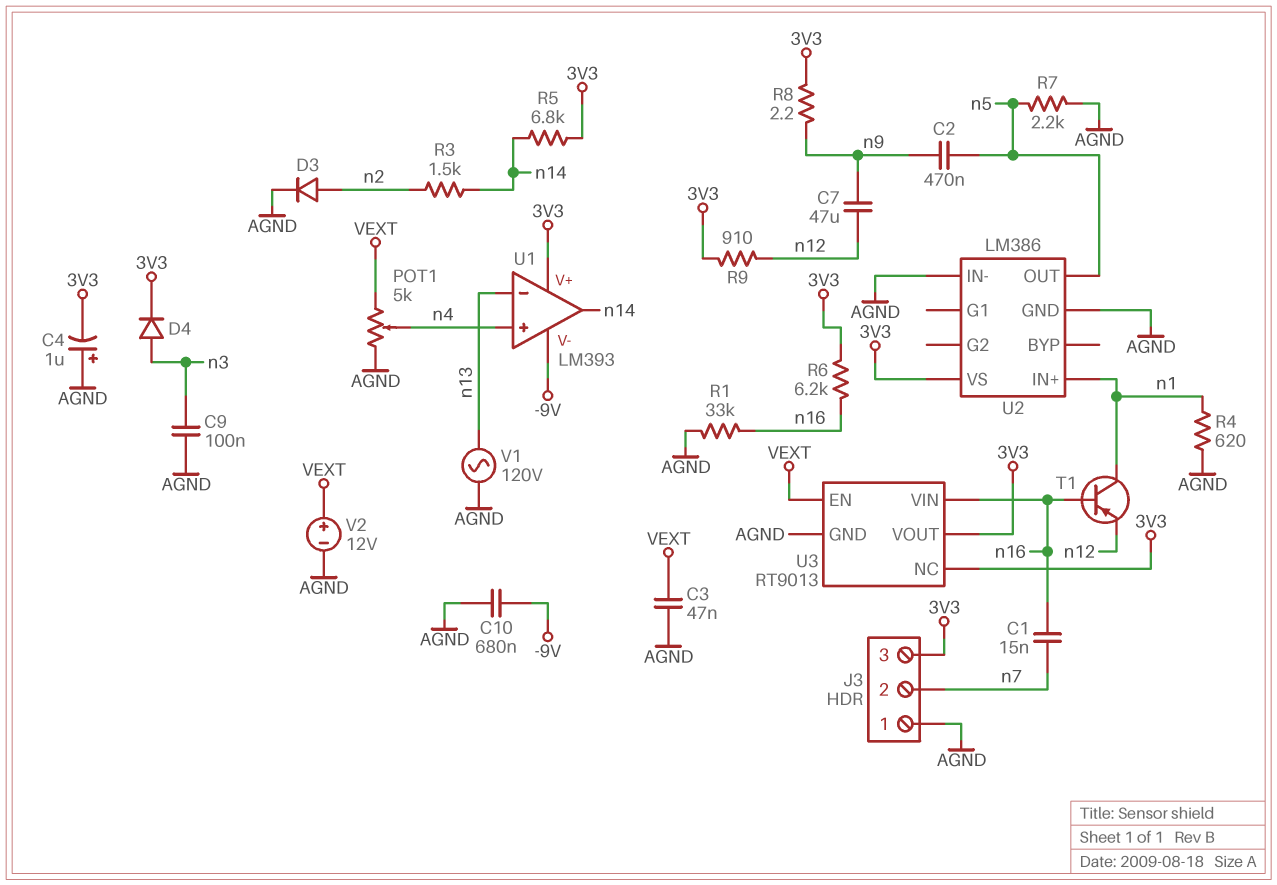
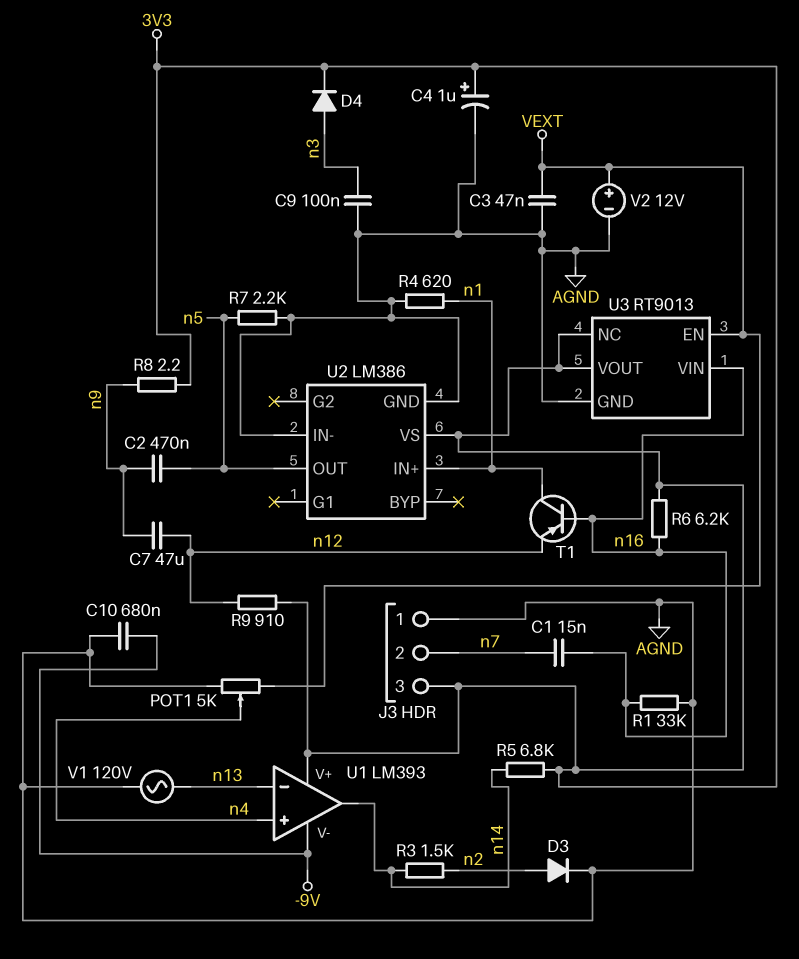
C4: 1uF (plus AGND, minus 3V3) -> 1uF (plus 3V3, minus AGND)

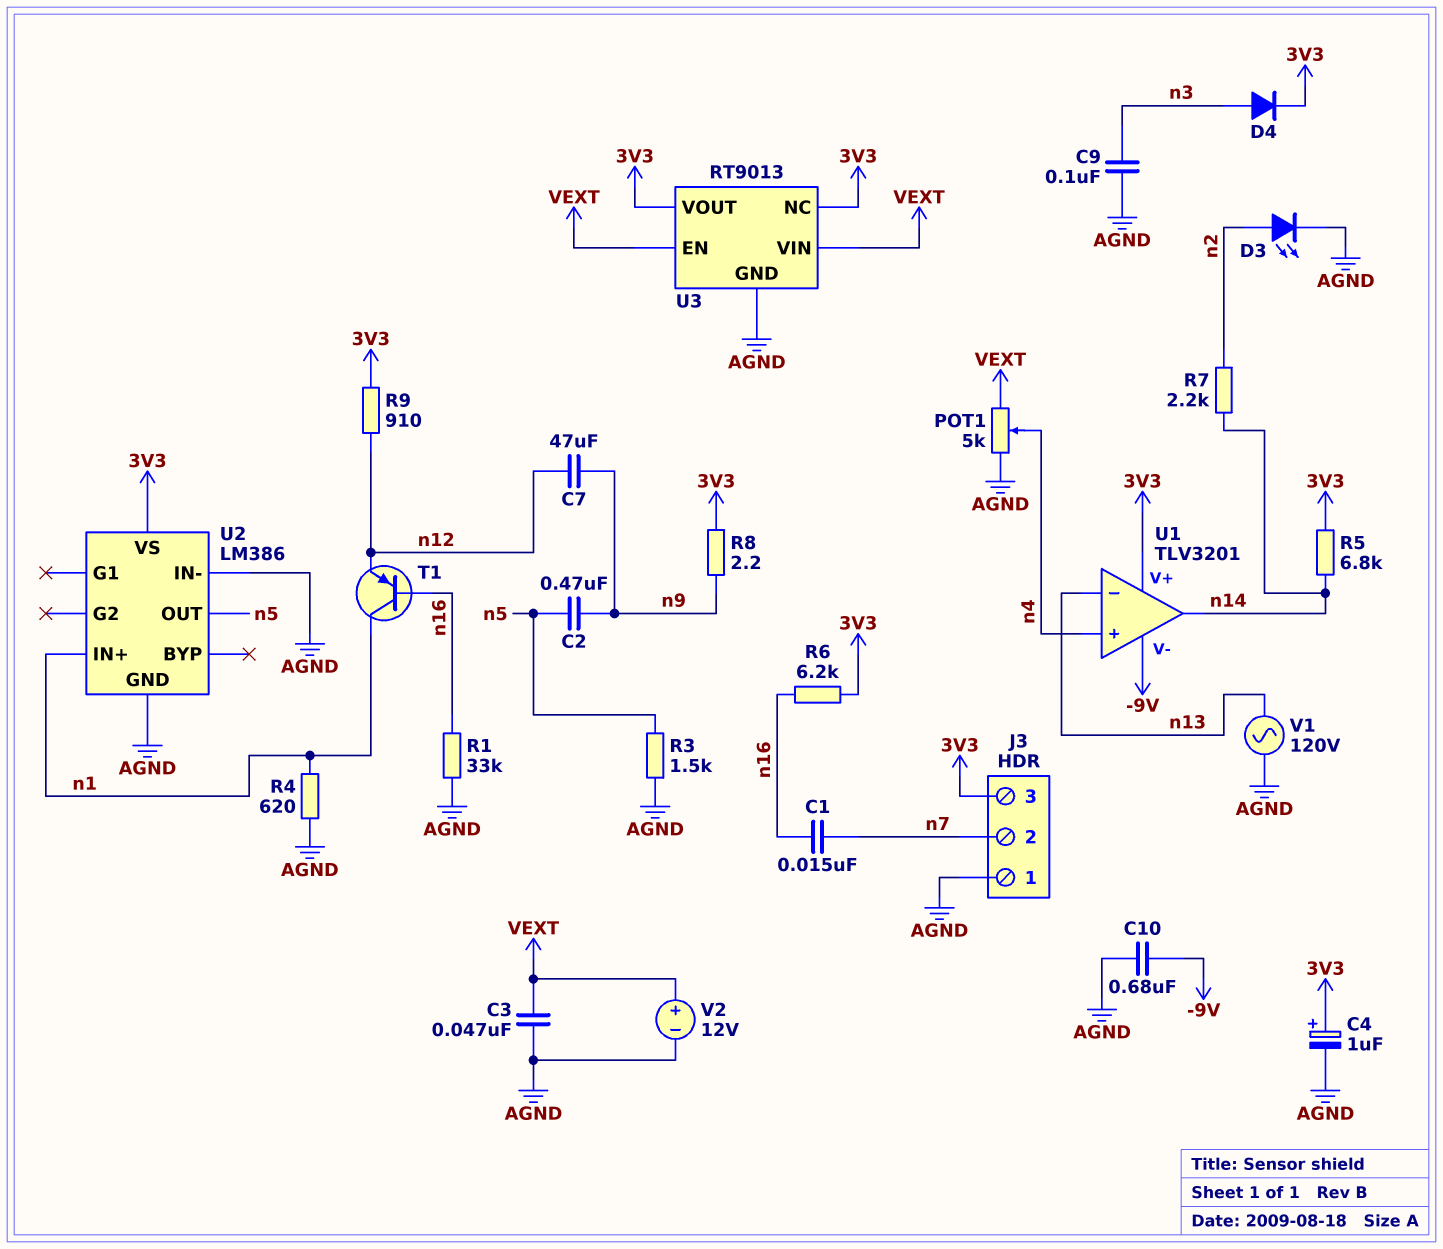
D3: diode (A n2, K AGND) -> LED (A n2, K AGND)
R3: 1.5k (n2, n14) -> 1.5k (AGND, n5)
R7: 2.2k (AGND, n5) -> 2.2k (n2, n14)
U1: LM393 -> TLV3201
U3 pin VIN: n16 -> VEXT

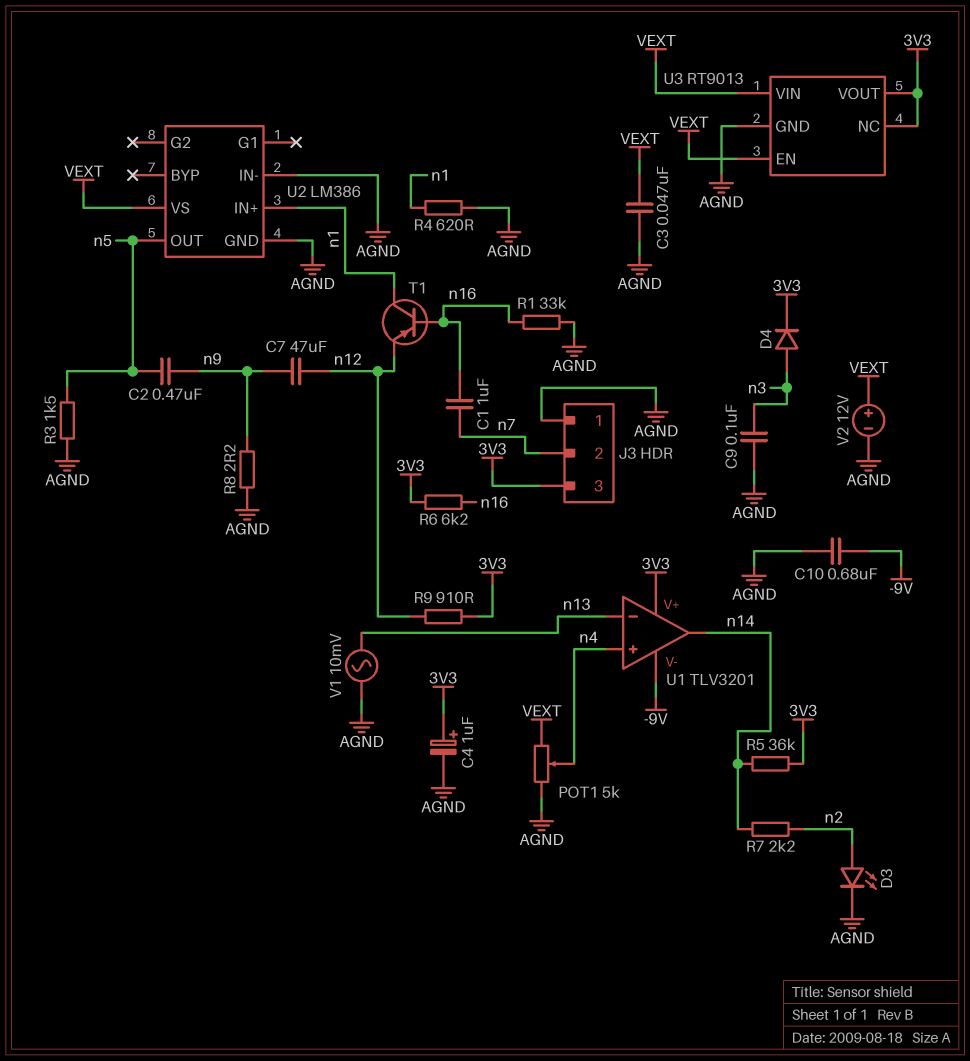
C1: 15nF (n7, n16) -> 1uF (n7, n16)
R5: 6.8k (3V3, n14) -> 36k (3V3, n14)
R8: 2.2 (3V3, n9) -> 2.2 (AGND, n9)
U2 pin VS: 3V3 -> VEXT
V1: AC 120V (AGND, n13) -> AC 10mV (AGND, n13)

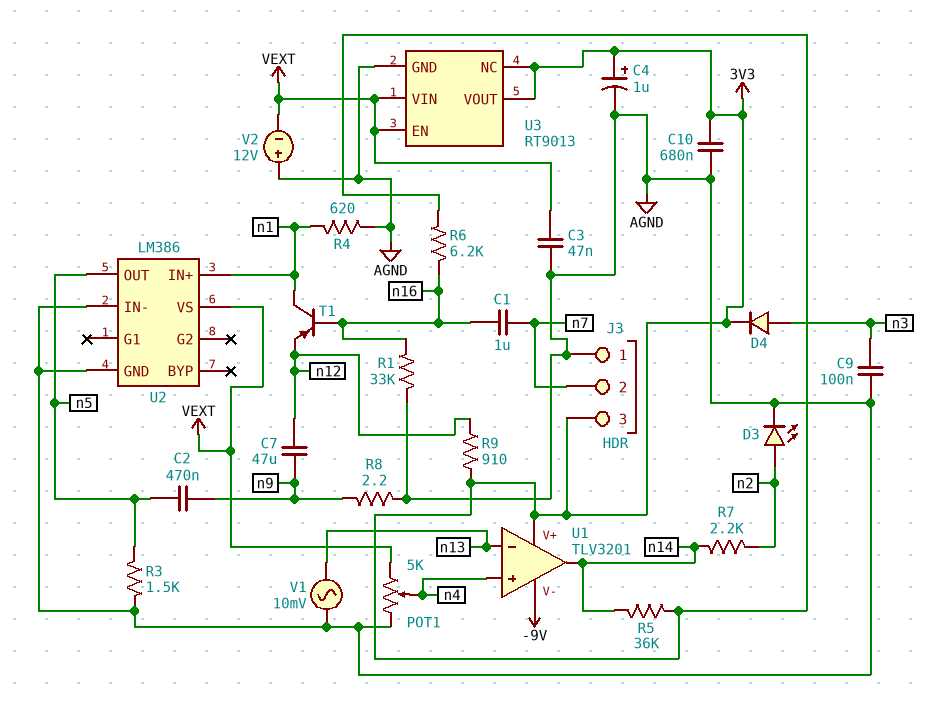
C10: 680nF (-9V, AGND) -> 680nF (3V3, AGND)
V2: 12V (plus VEXT, minus AGND) -> 12V (plus AGND, minus VEXT)

